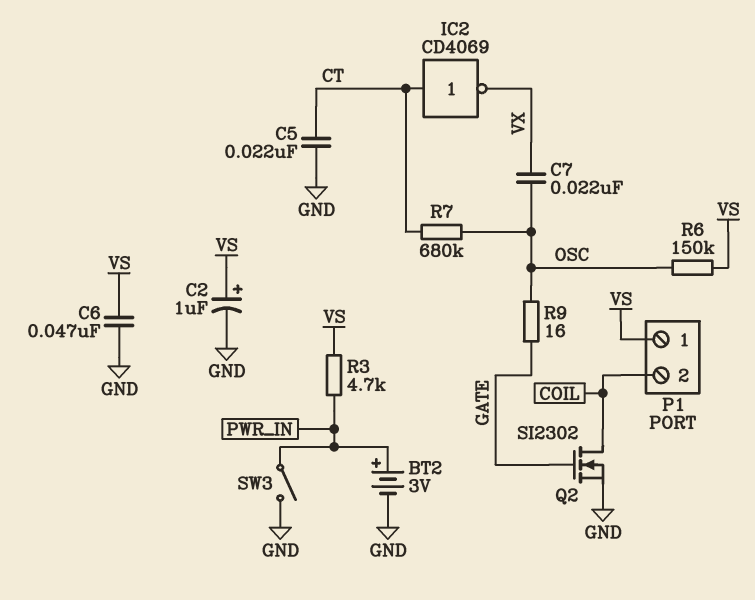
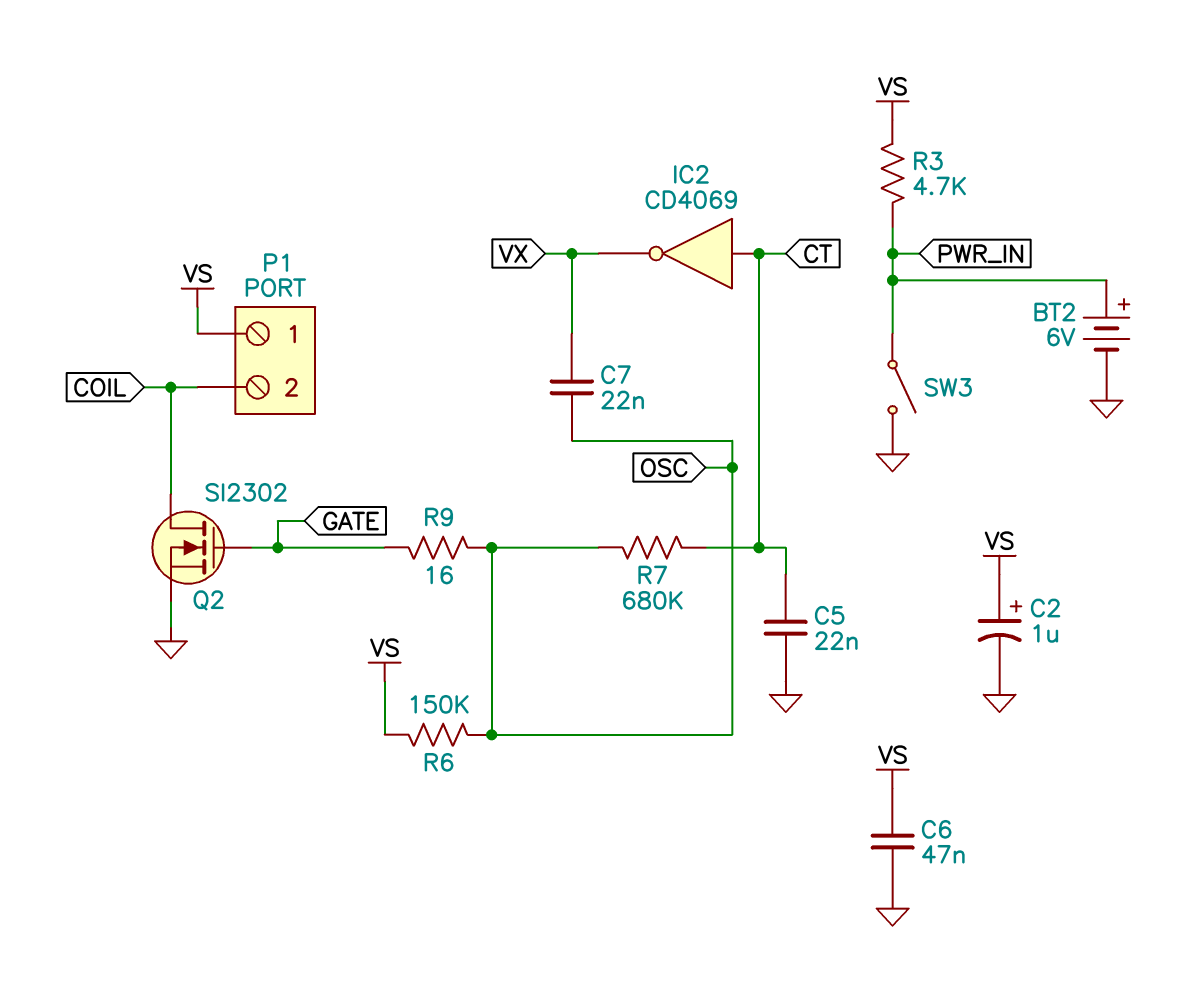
BT2: 3V (plus PWR_IN, minus GND) -> 6V (plus PWR_IN, minus GND)

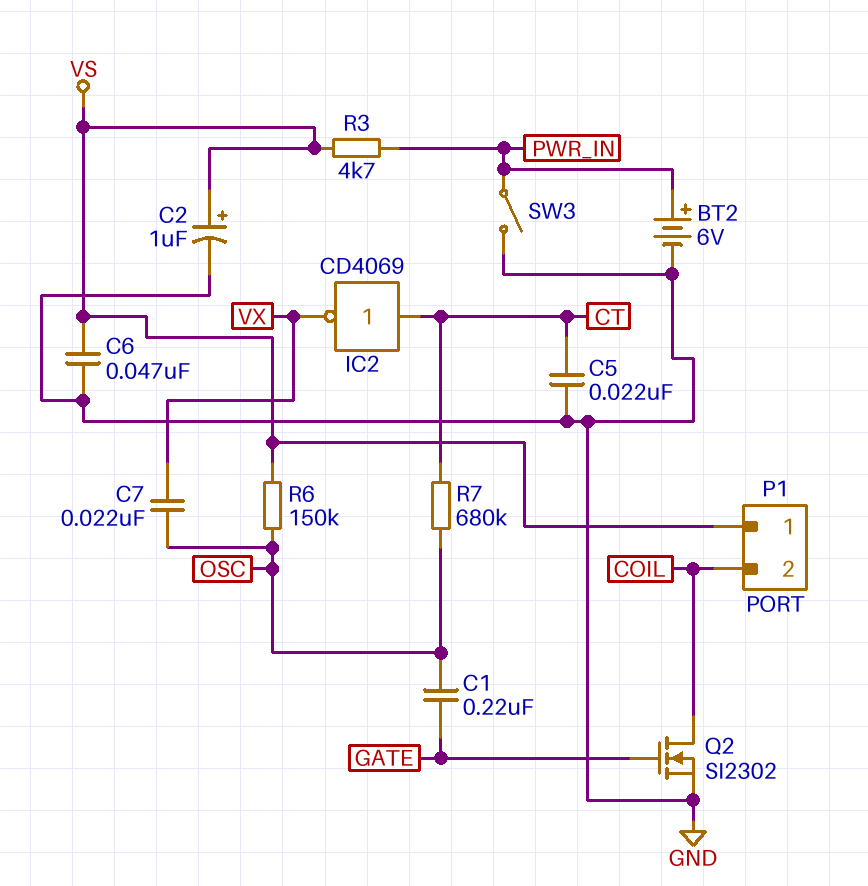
C1: none -> 220nF (GATE, OSC)
R9: 16 (GATE, OSC) -> none

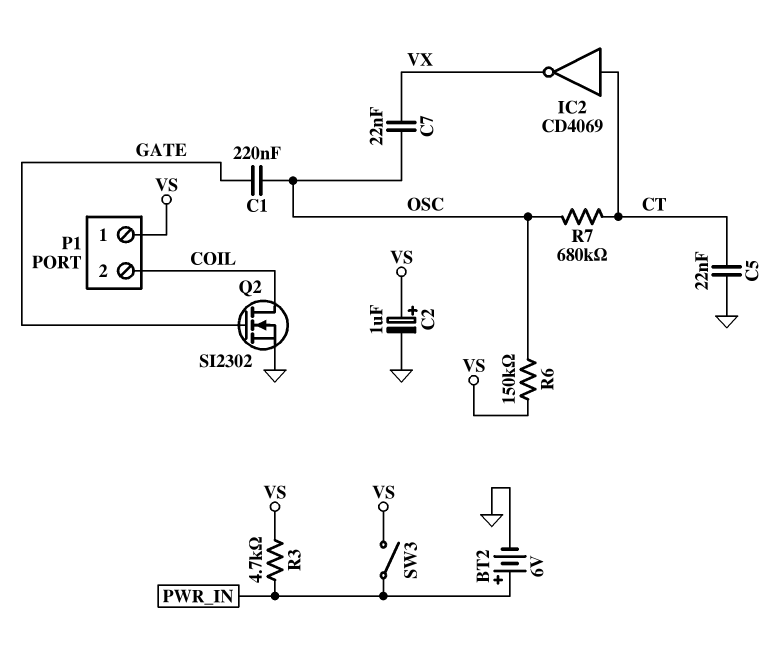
C6: 47nF (GND, VS) -> none
SW3: switch (GND, PWR_IN) -> switch (PWR_IN, VS)

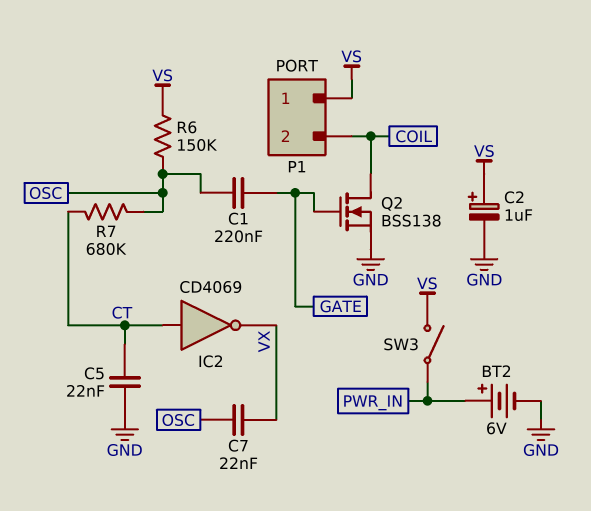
Q2: NMOS SI2302 (G GATE, D COIL, S GND) -> NMOS BSS138 (G GATE, D COIL, S GND)
R3: 4.7k (PWR_IN, VS) -> none

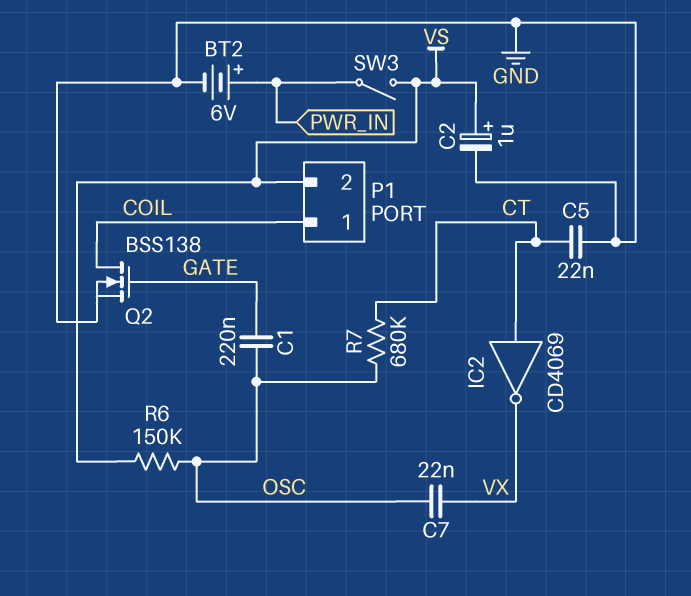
P1 pin 1: VS -> COIL
P1 pin 2: COIL -> VS

